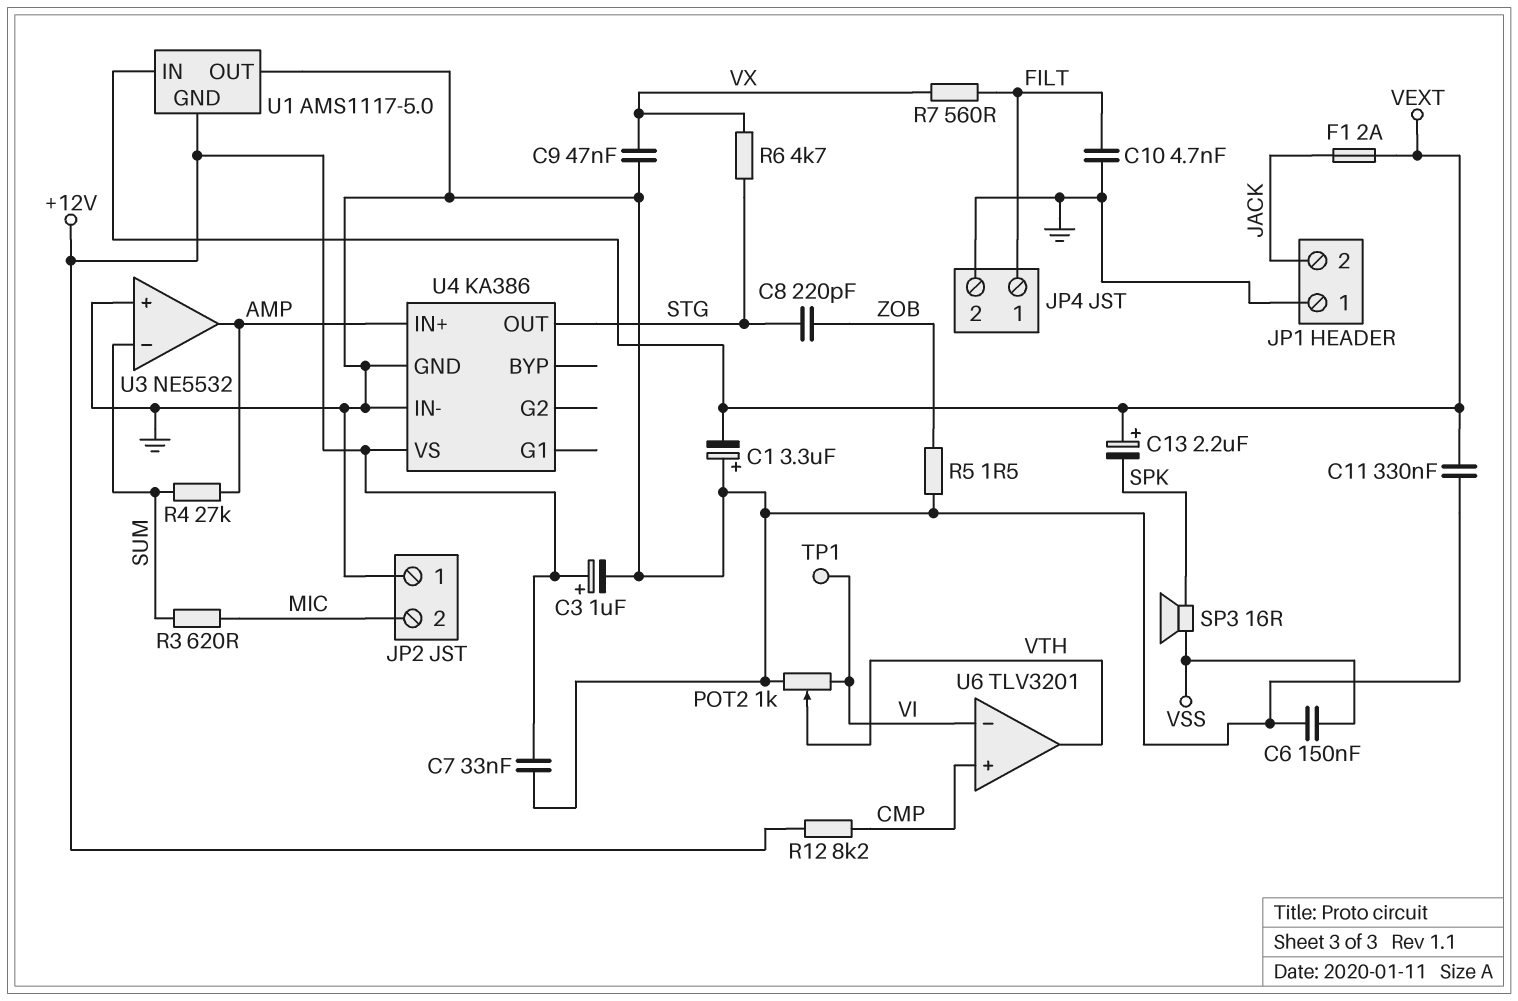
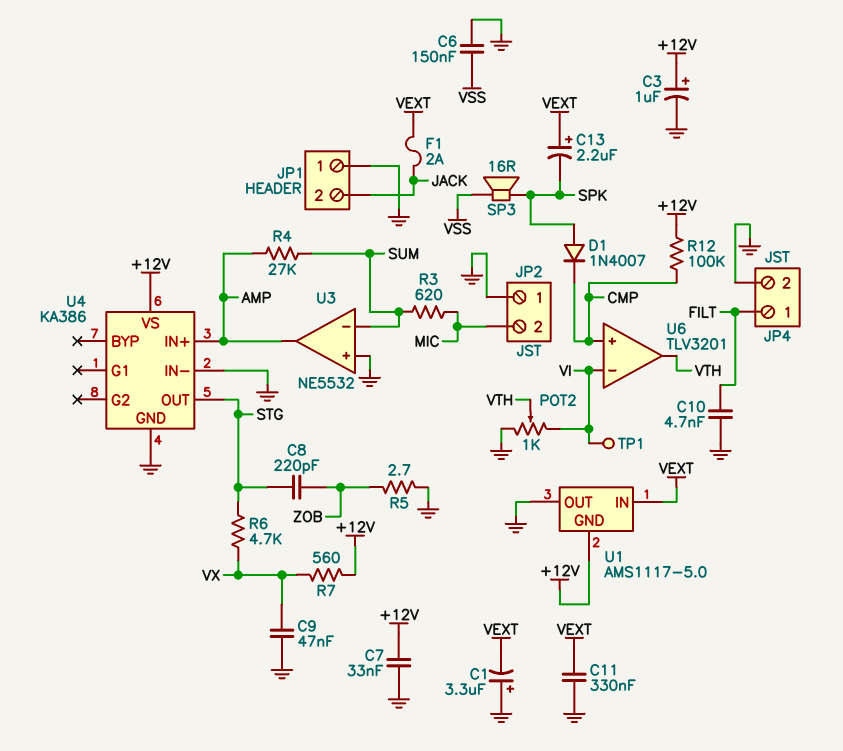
D1: none -> diode 1N4007 (A SPK, K CMP)
R5: 1.5 (GND, ZOB) -> 2.7 (GND, ZOB)
R7: 560 (FILT, VX) -> 560 (+12V, VX)
R12: 8.2k (+12V, CMP) -> 100k (+12V, CMP)

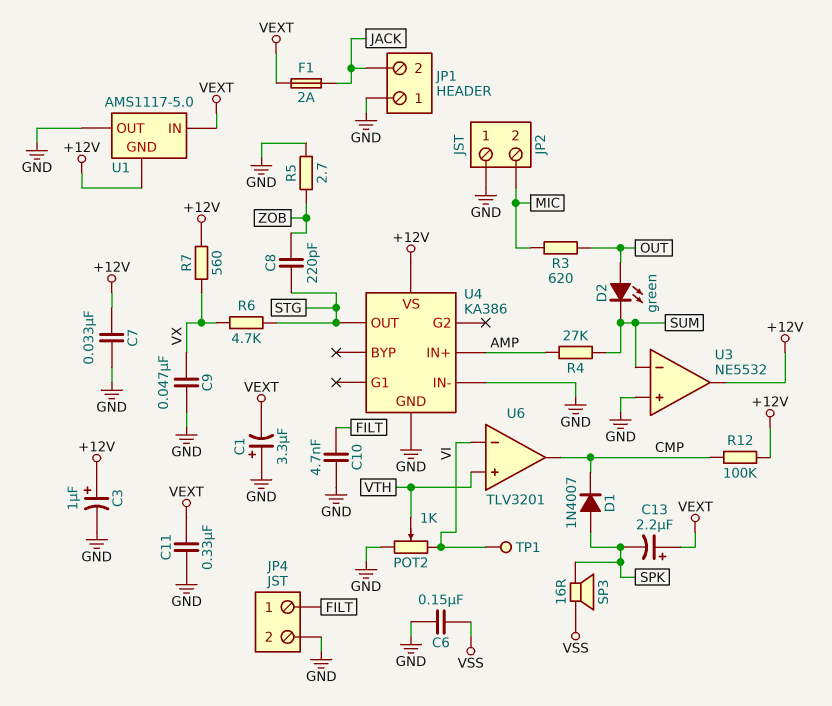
D2: none -> LED green (A OUT, K SUM)
R3: 620 (MIC, SUM) -> 620 (MIC, OUT)
U3 pin out: AMP -> +12V
U6 pin in+: CMP -> VTH
U6 pin out: VTH -> CMP

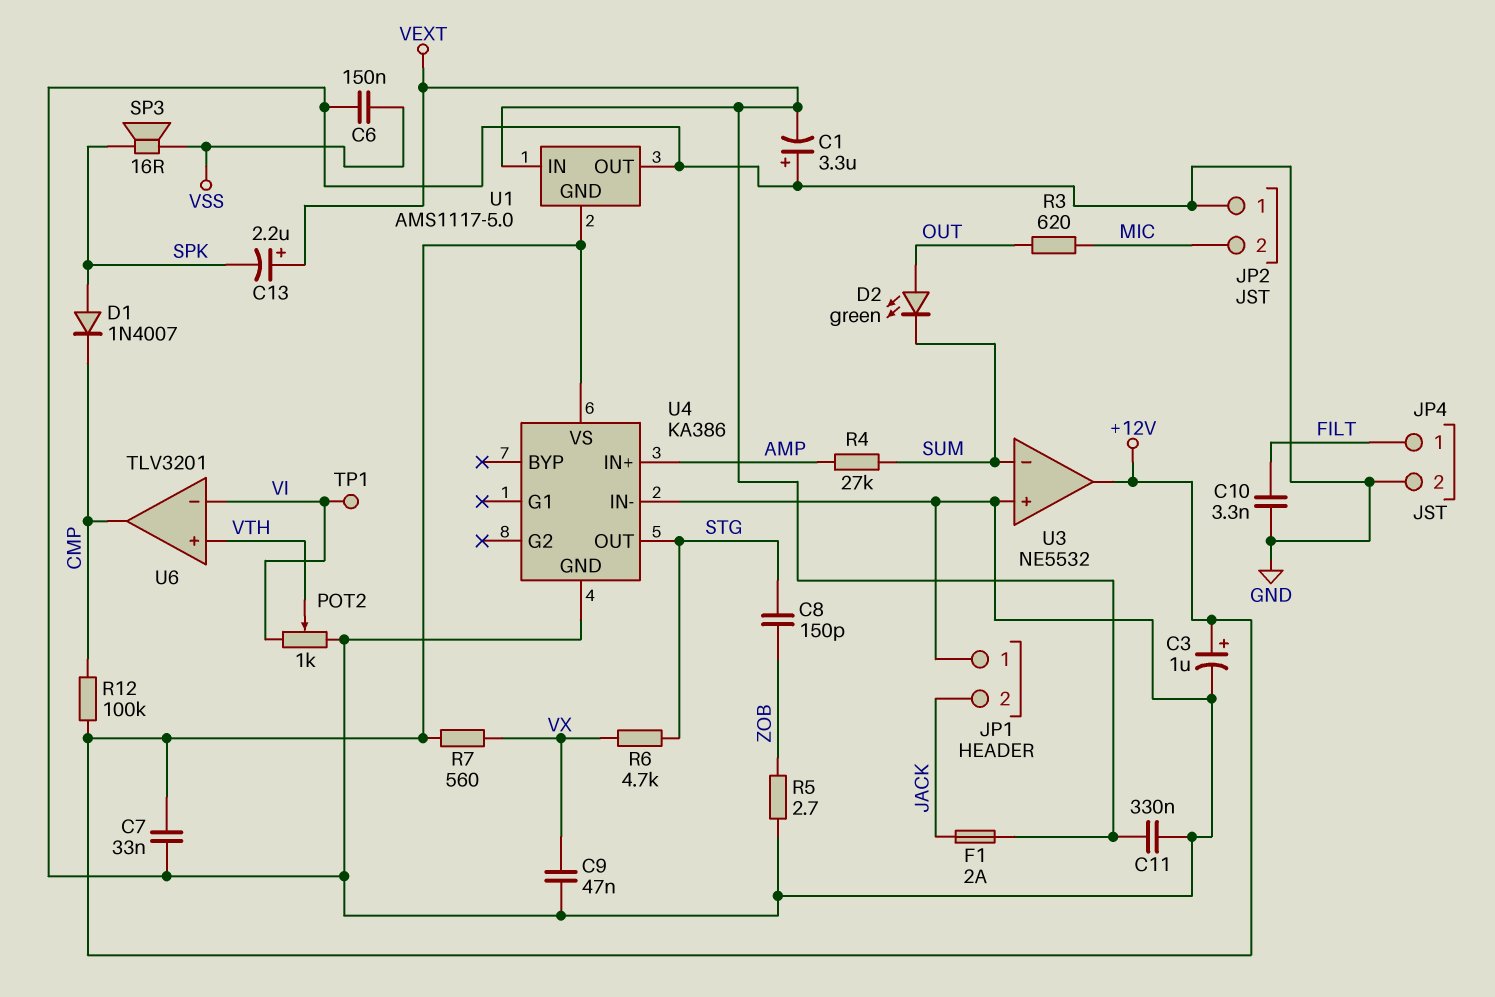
C8: 220pF (STG, ZOB) -> 150pF (STG, ZOB)
C10: 4.7nF (FILT, GND) -> 3.3nF (FILT, GND)

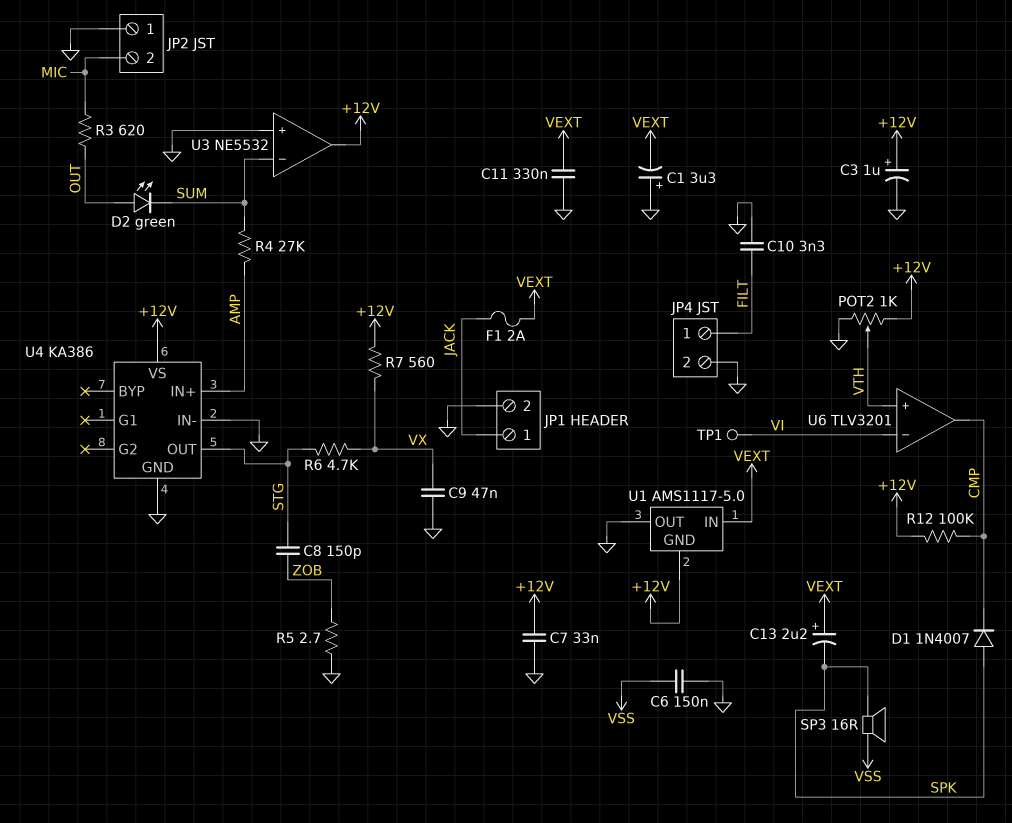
JP1 pin 1: GND -> JACK
JP1 pin 2: JACK -> GND
POT2: 1k (GND, VI, wiper VTH) -> 1k (+12V, GND, wiper VTH)

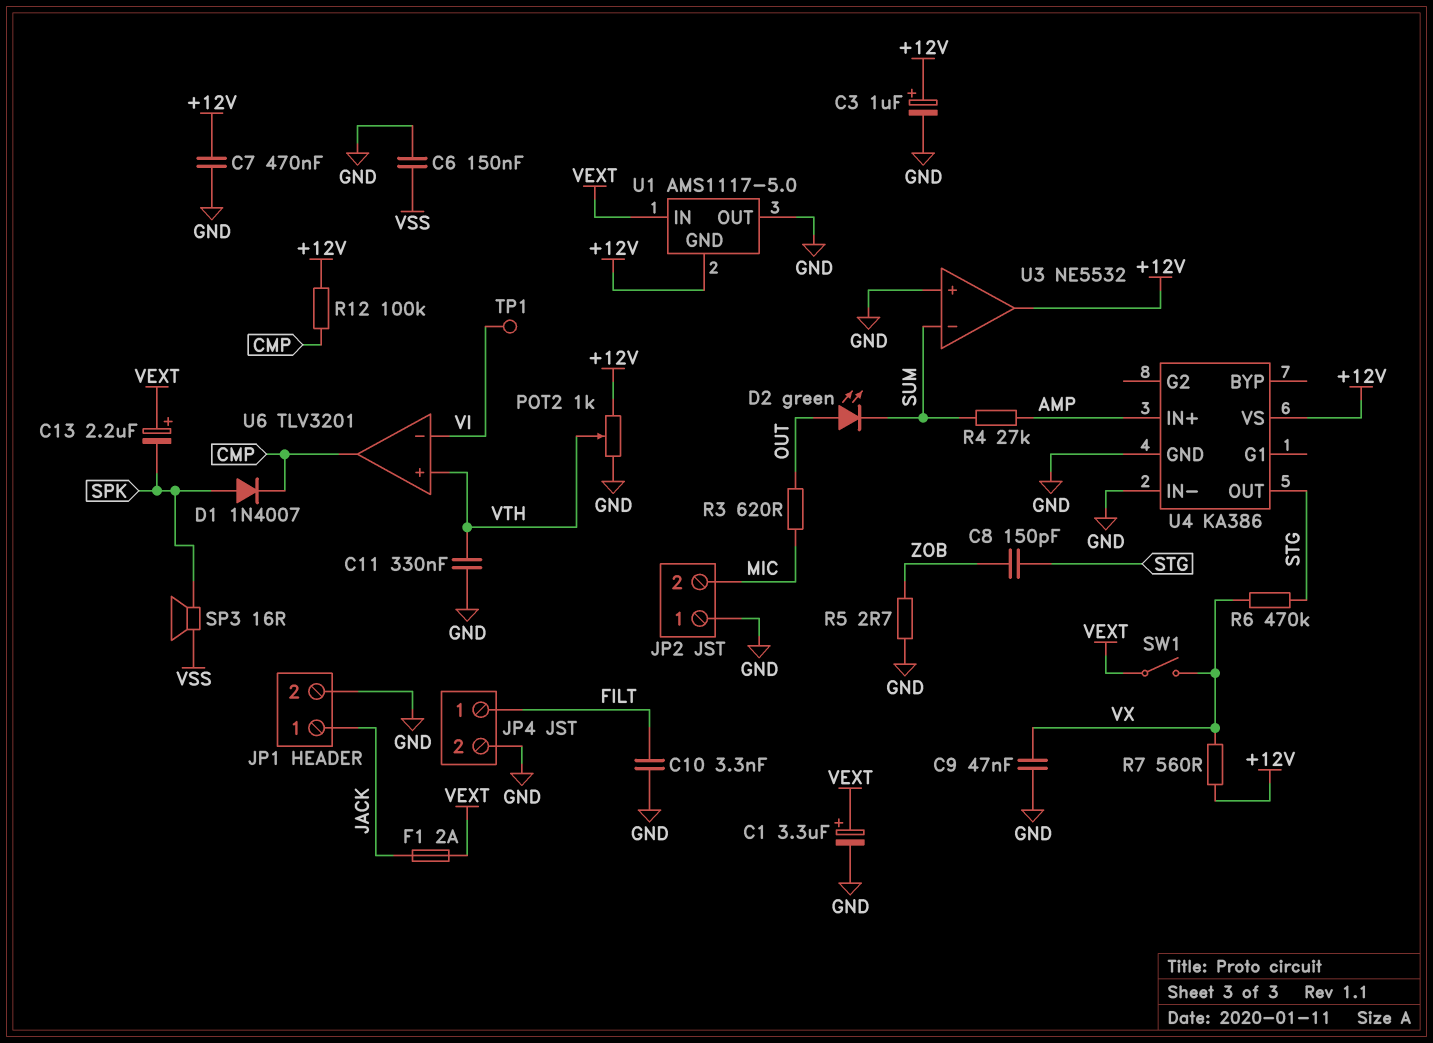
C1: 3.3uF (plus GND, minus VEXT) -> 3.3uF (plus VEXT, minus GND)
C7: 33nF (+12V, GND) -> 470nF (+12V, GND)
C11: 330nF (GND, VEXT) -> 330nF (GND, VTH)
R6: 4.7k (STG, VX) -> 470k (STG, VX)
SW1: none -> switch (VEXT, VX)

